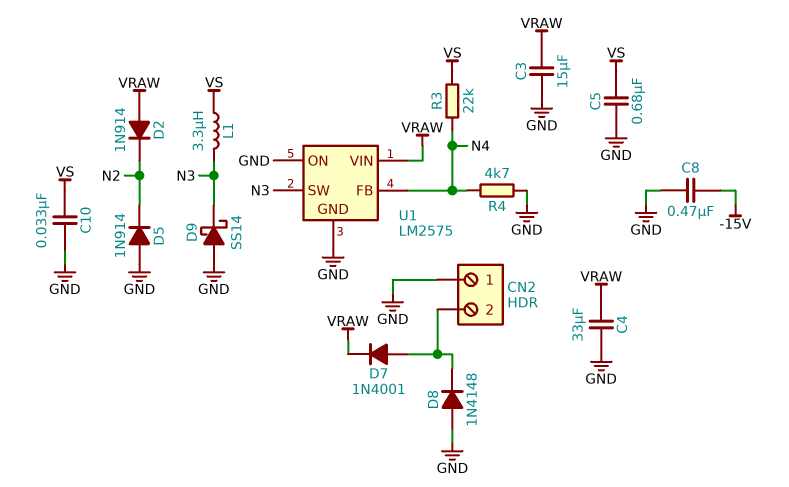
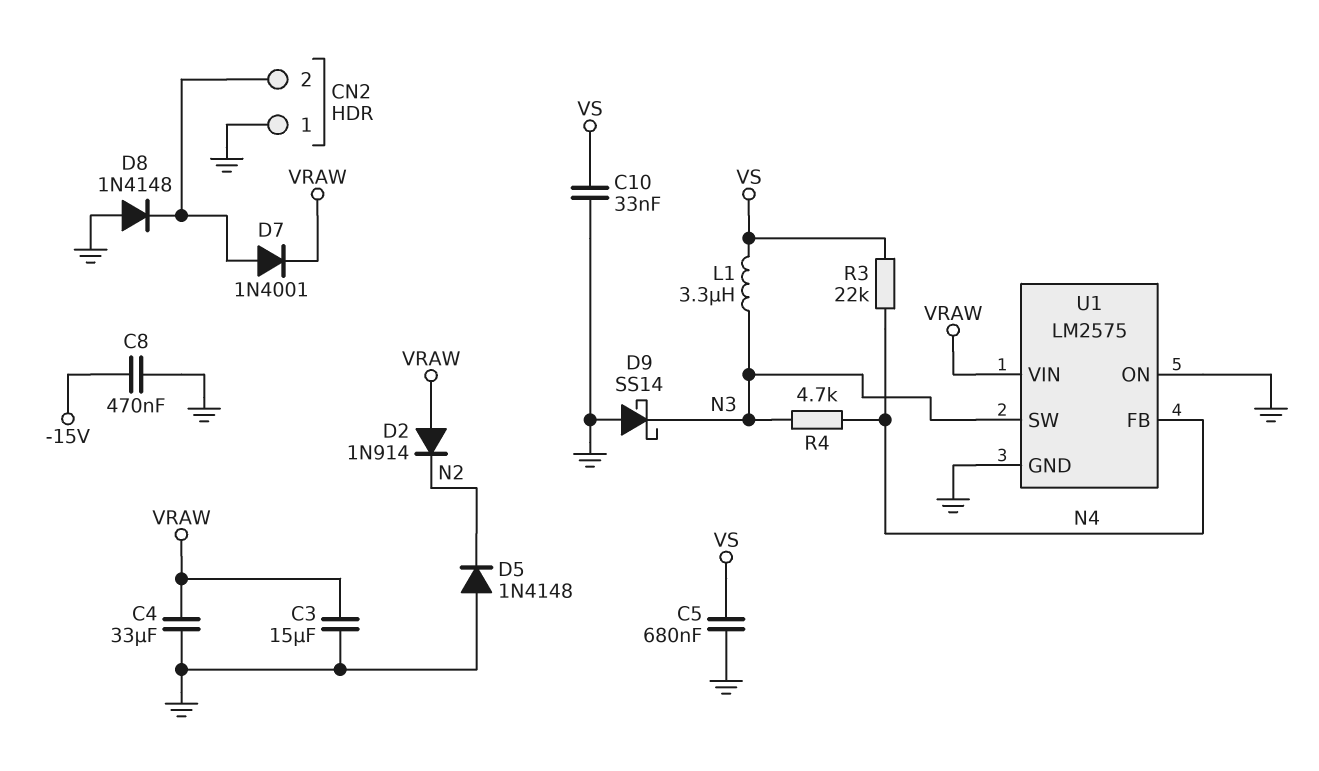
D5: diode 1N914 (A GND, K N2) -> diode 1N4148 (A GND, K N2)
R4: 4.7k (GND, N4) -> 4.7k (N3, N4)

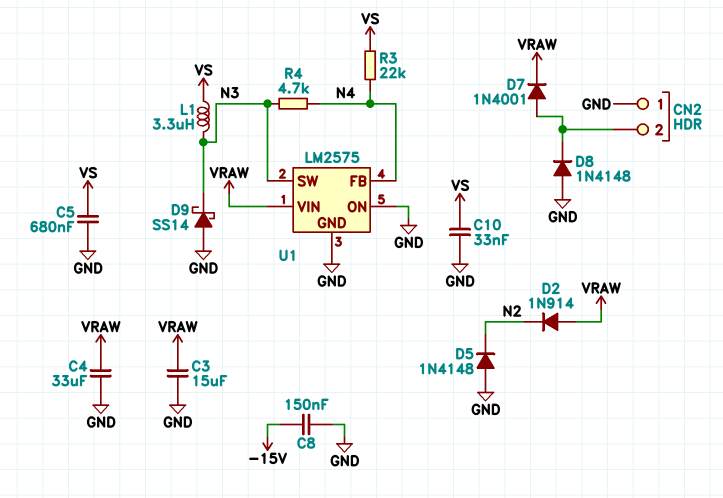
C8: 470nF (-15V, GND) -> 150nF (-15V, GND)

